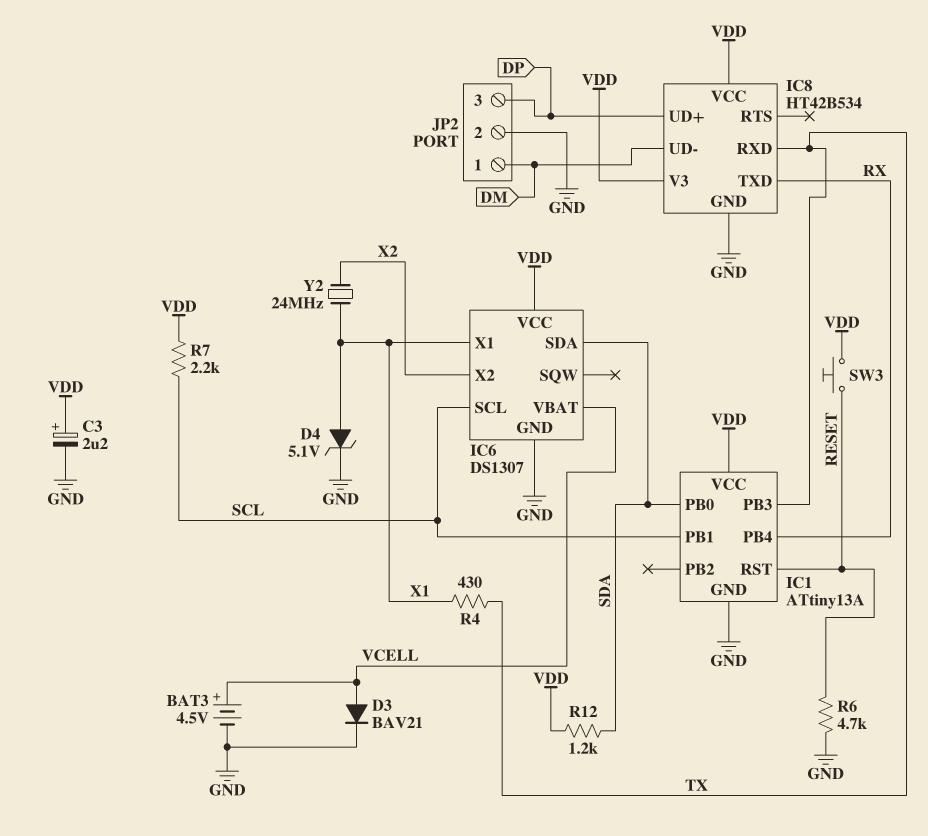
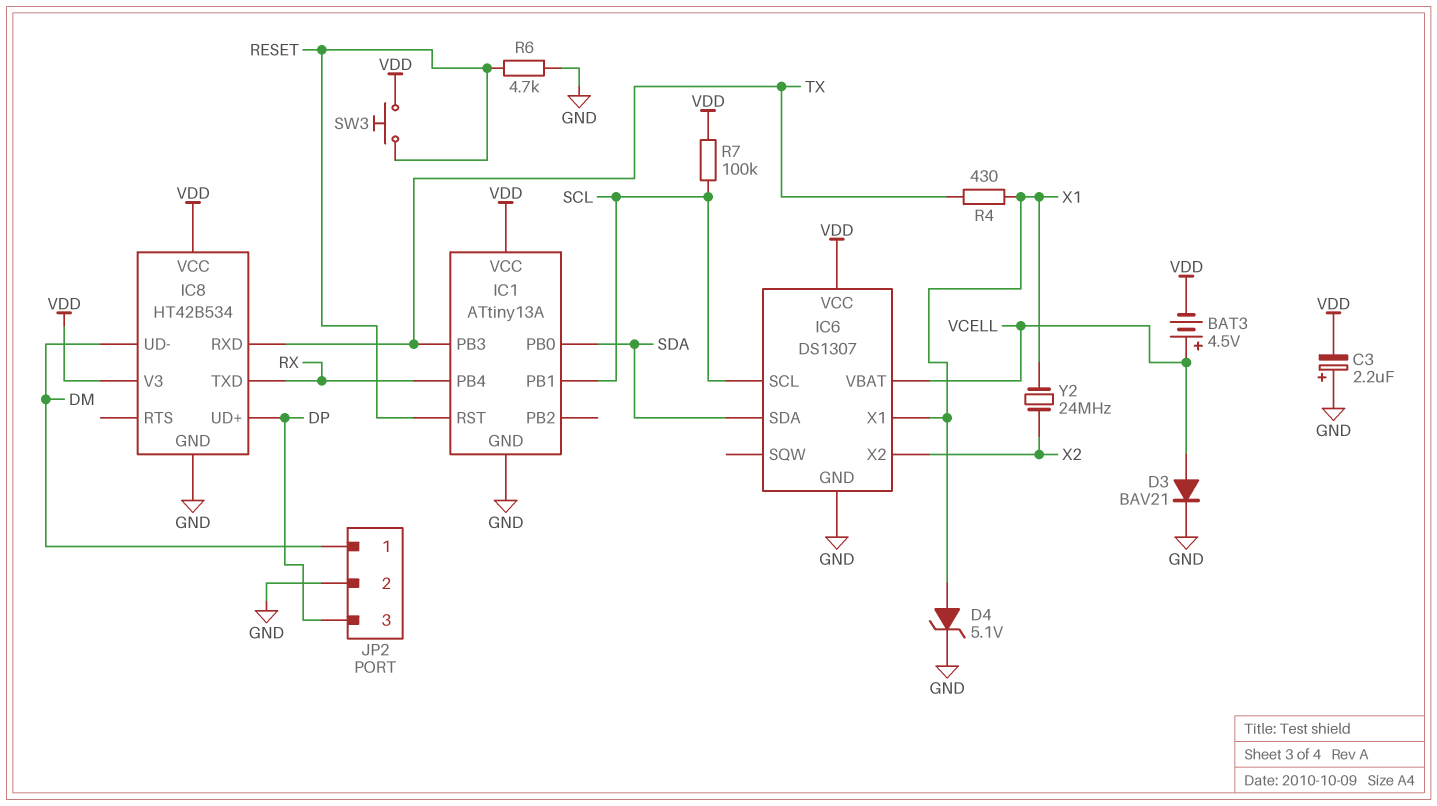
BAT3: 4.5V (plus VCELL, minus GND) -> 4.5V (plus VCELL, minus VDD)
C3: 2.2uF (plus VDD, minus GND) -> 2.2uF (plus GND, minus VDD)
R7: 2.2k (SCL, VDD) -> 100k (SCL, VDD)
R12: 1.2k (SDA, VDD) -> none

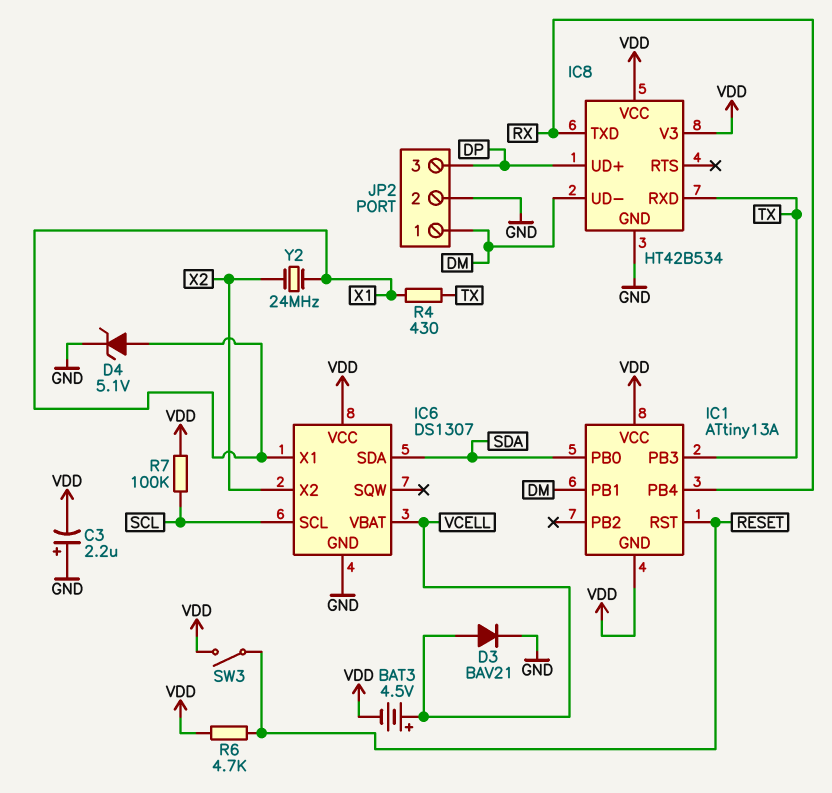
IC1 pin GND: GND -> VDD
IC1 pin PB1: SCL -> DM
R6: 4.7k (GND, RESET) -> 4.7k (RESET, VDD)
SW3: button (RESET, VDD) -> switch (RESET, VDD)

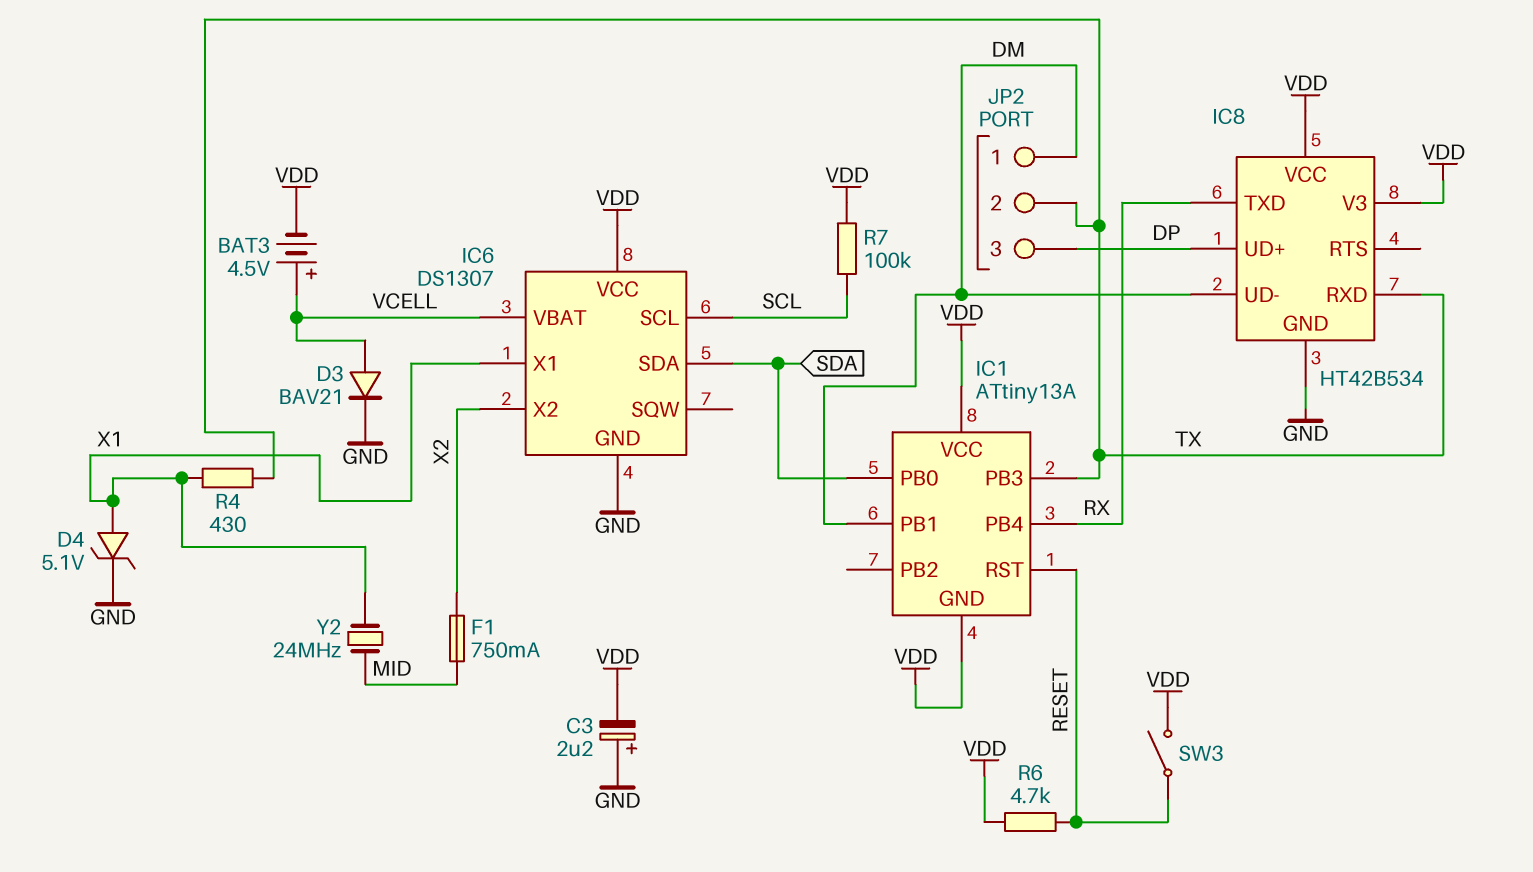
F1: none -> 750mA (MID, X2)
JP2 pin 2: GND -> TX
Y2: 24MHz (X1, X2) -> 24MHz (MID, X1)

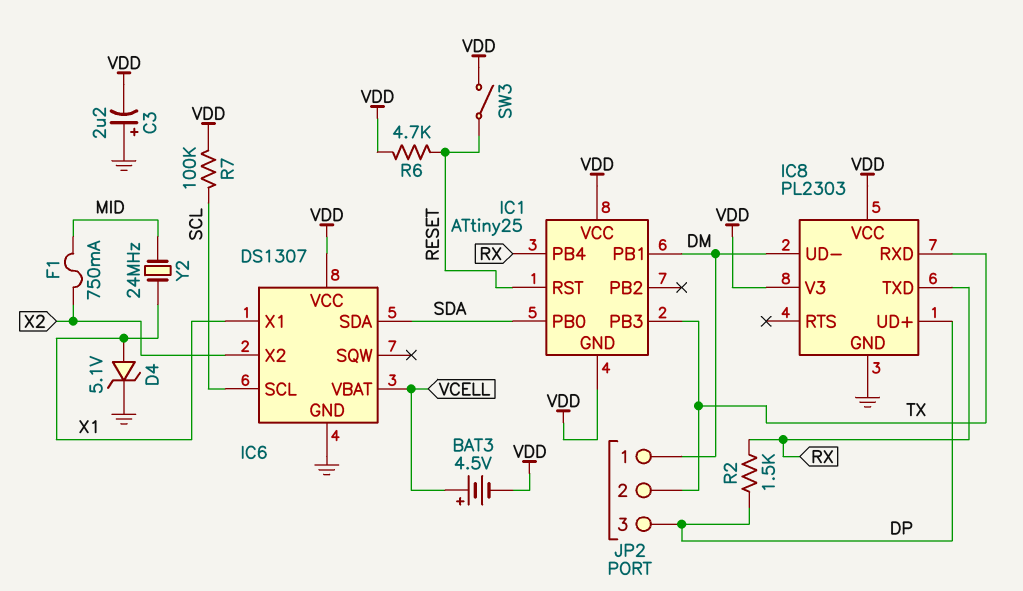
D3: diode BAV21 (A VCELL, K GND) -> none
IC1: ATtiny13A -> ATtiny25
IC8: HT42B534 -> PL2303
R2: none -> 1.5k (DP, RX)
R4: 430 (TX, X1) -> none

